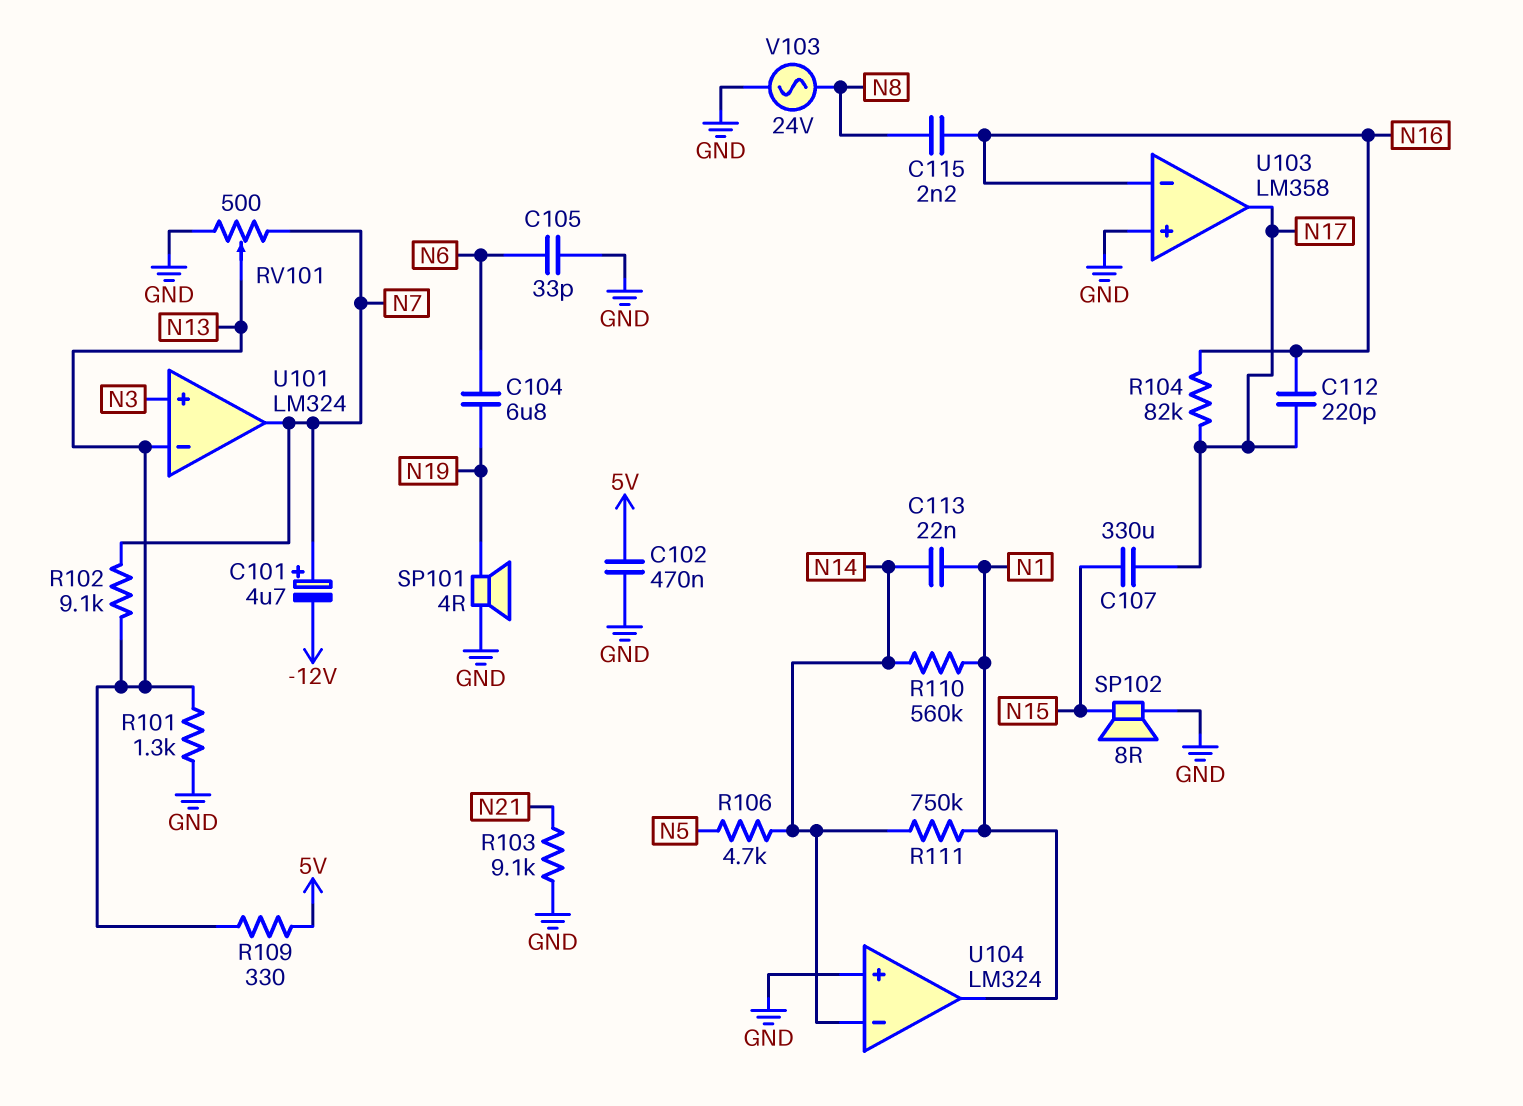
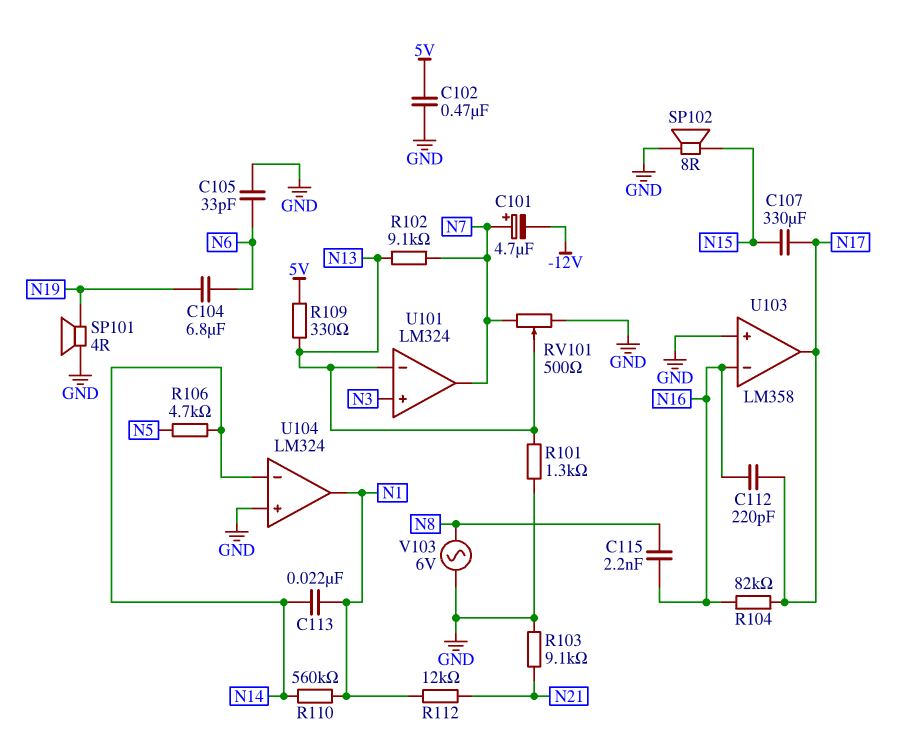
R111: 750k (N1, N14) -> none
R112: none -> 12k (N1, N21)
V103: AC 24V (GND, N8) -> AC 6V (GND, N8)

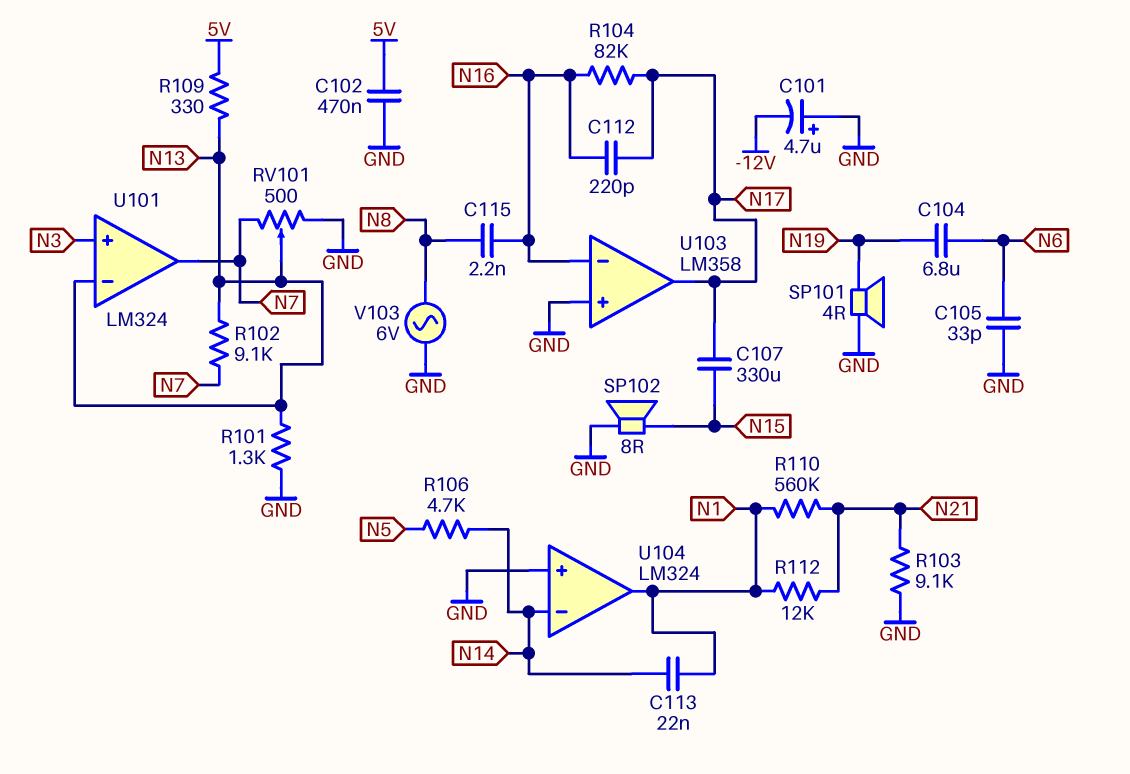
C101: 4.7uF (plus N7, minus -12V) -> 4.7uF (plus GND, minus -12V)
R110: 560k (N1, N14) -> 560k (N1, N21)

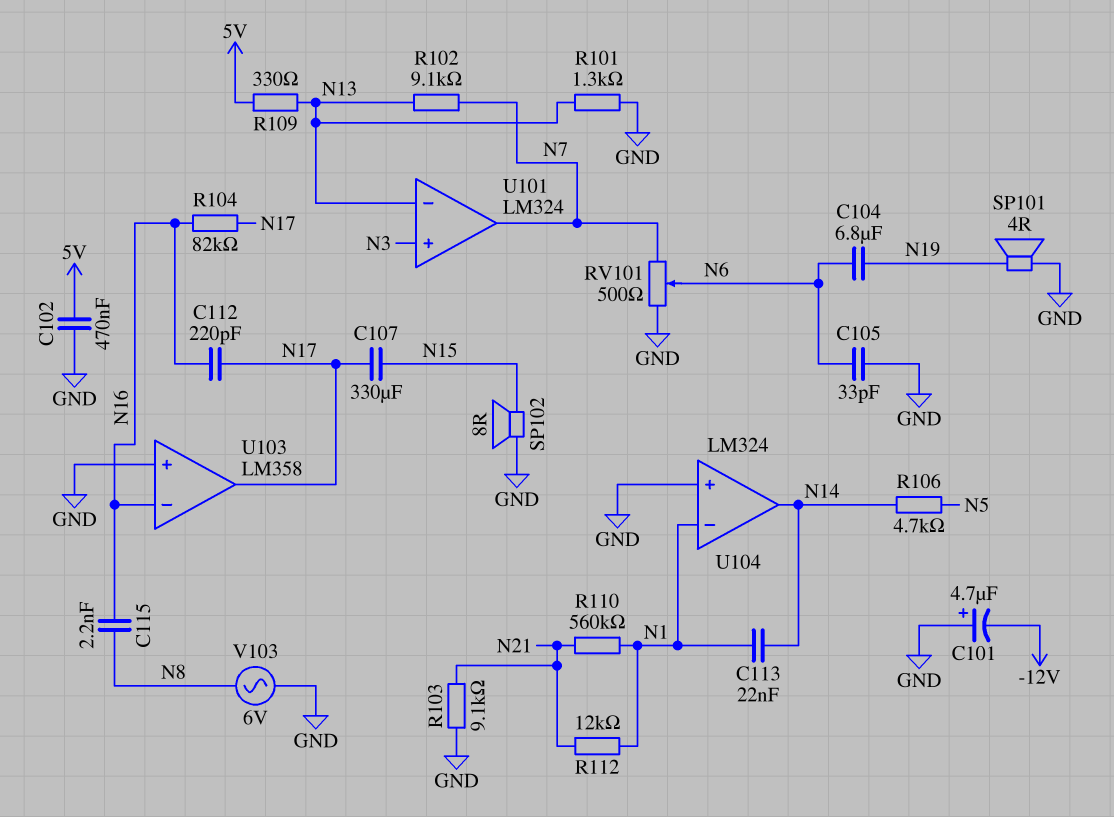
RV101: 500 (GND, N7, wiper N13) -> 500 (GND, N7, wiper N6)
U104 pin in-: N14 -> N1
U104 pin out: N1 -> N14

